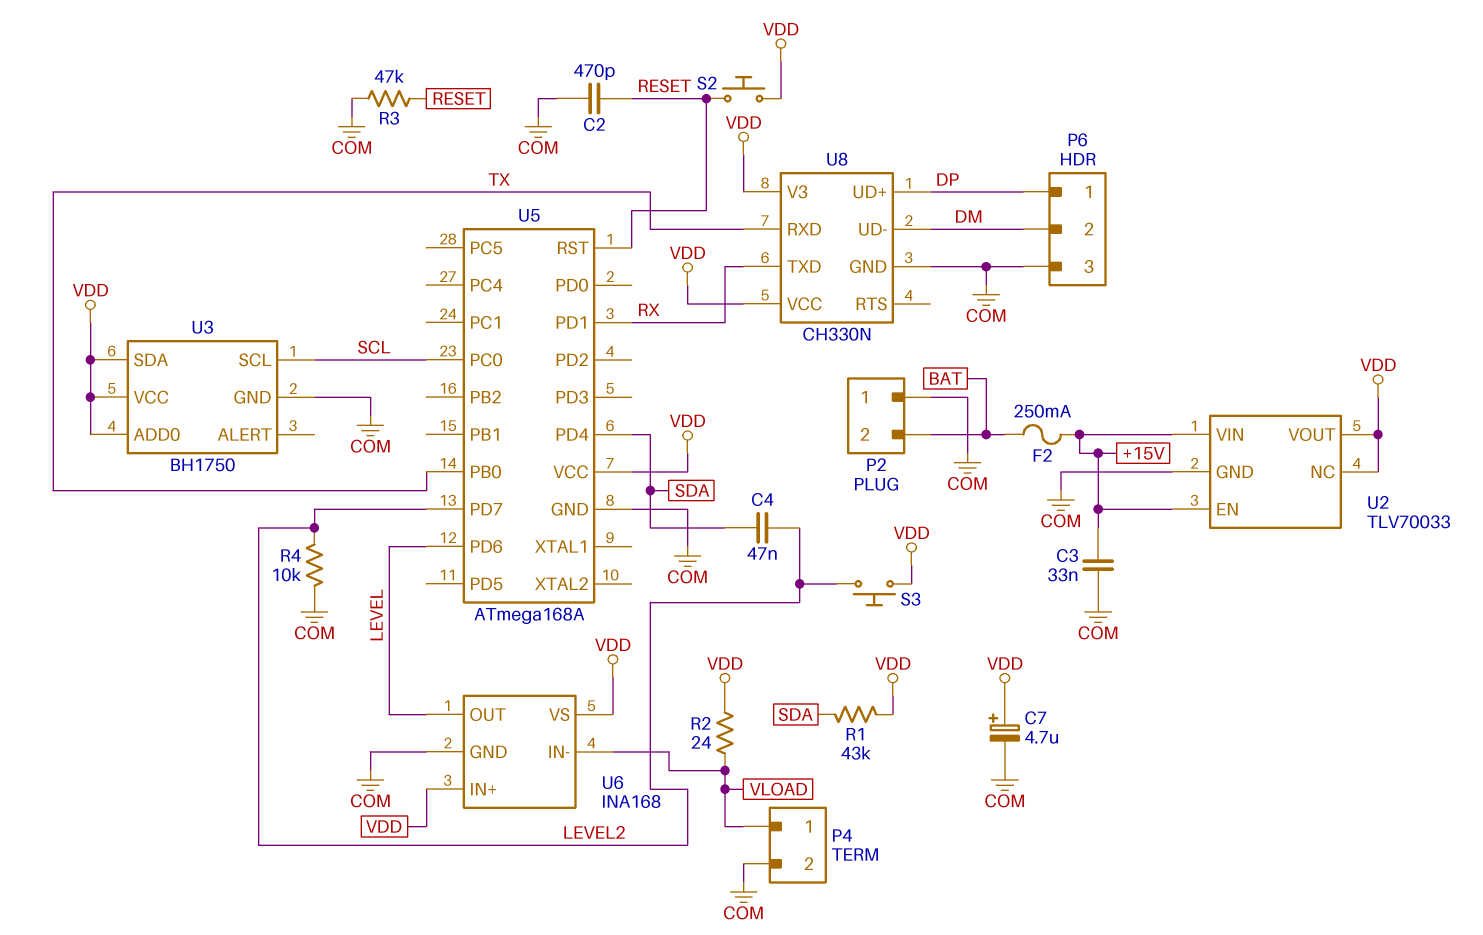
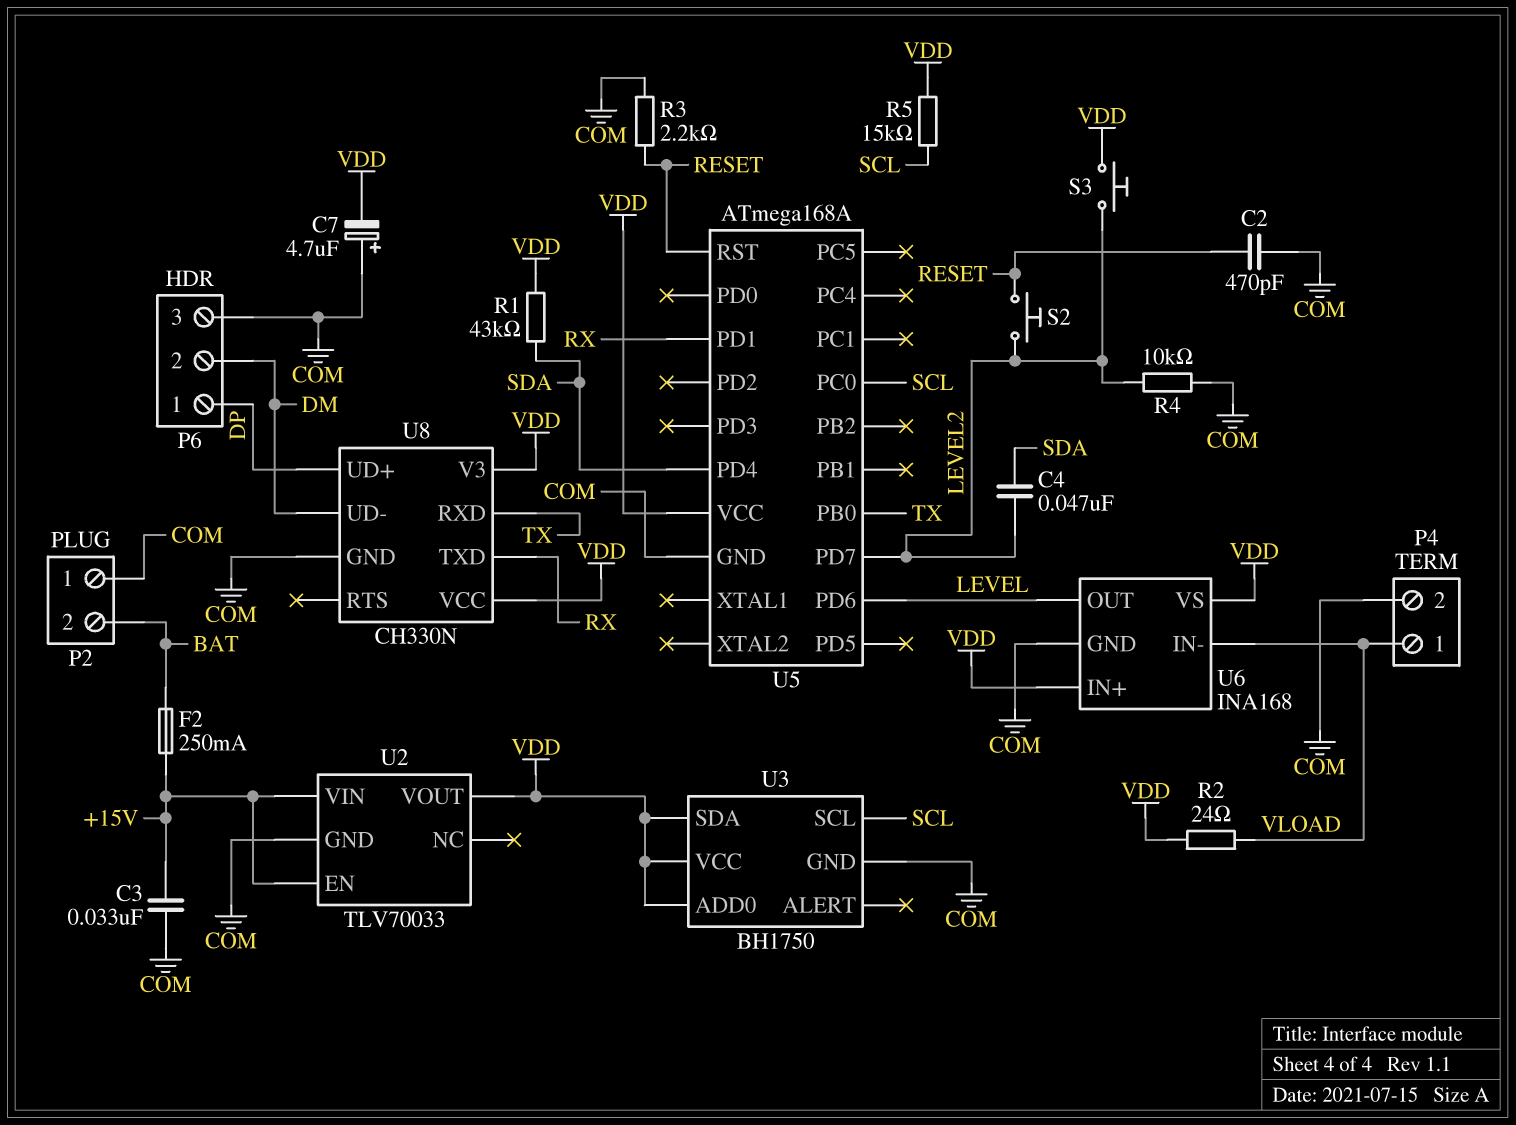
C7: 4.7uF (plus VDD, minus COM) -> 4.7uF (plus COM, minus VDD)
R3: 47k (COM, RESET) -> 2.2k (COM, RESET)
R5: none -> 15k (SCL, VDD)
S2: button (RESET, VDD) -> button (LEVEL2, RESET)
U2 pin NC: VDD -> none

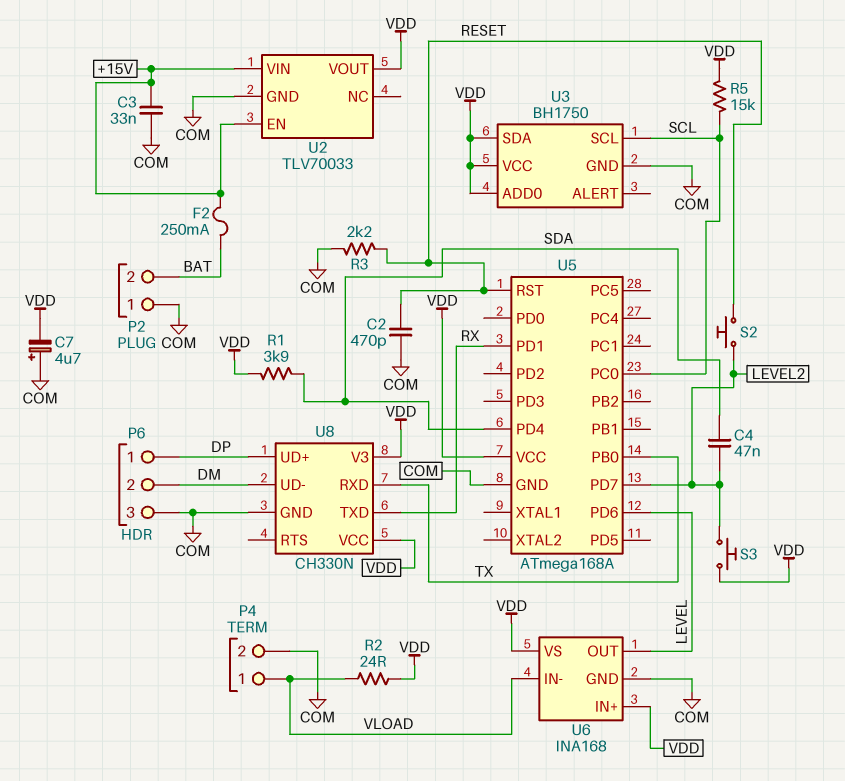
R1: 43k (SDA, VDD) -> 3.9k (SDA, VDD)
R4: 10k (COM, LEVEL2) -> none

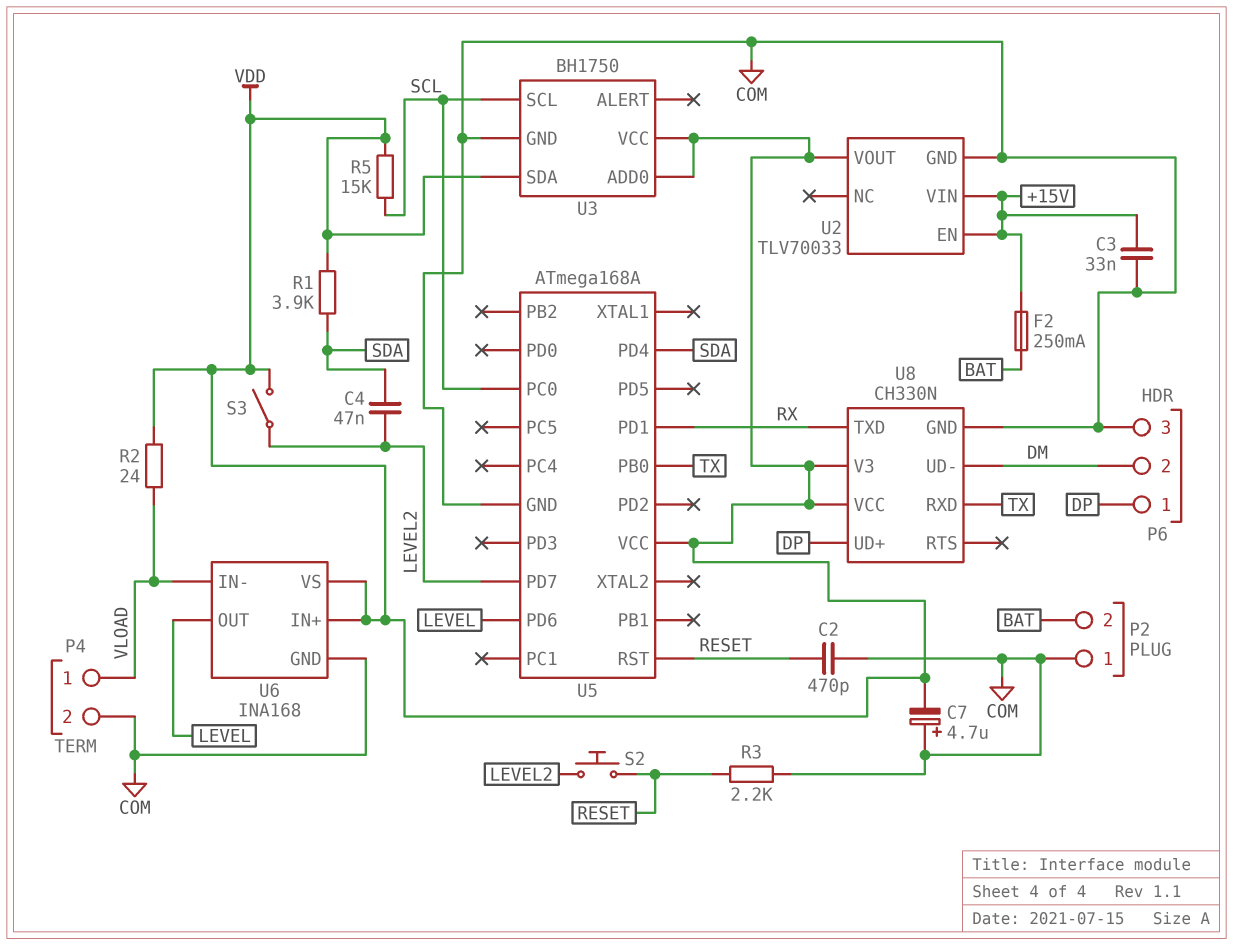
S3: button (LEVEL2, VDD) -> switch (LEVEL2, VDD)

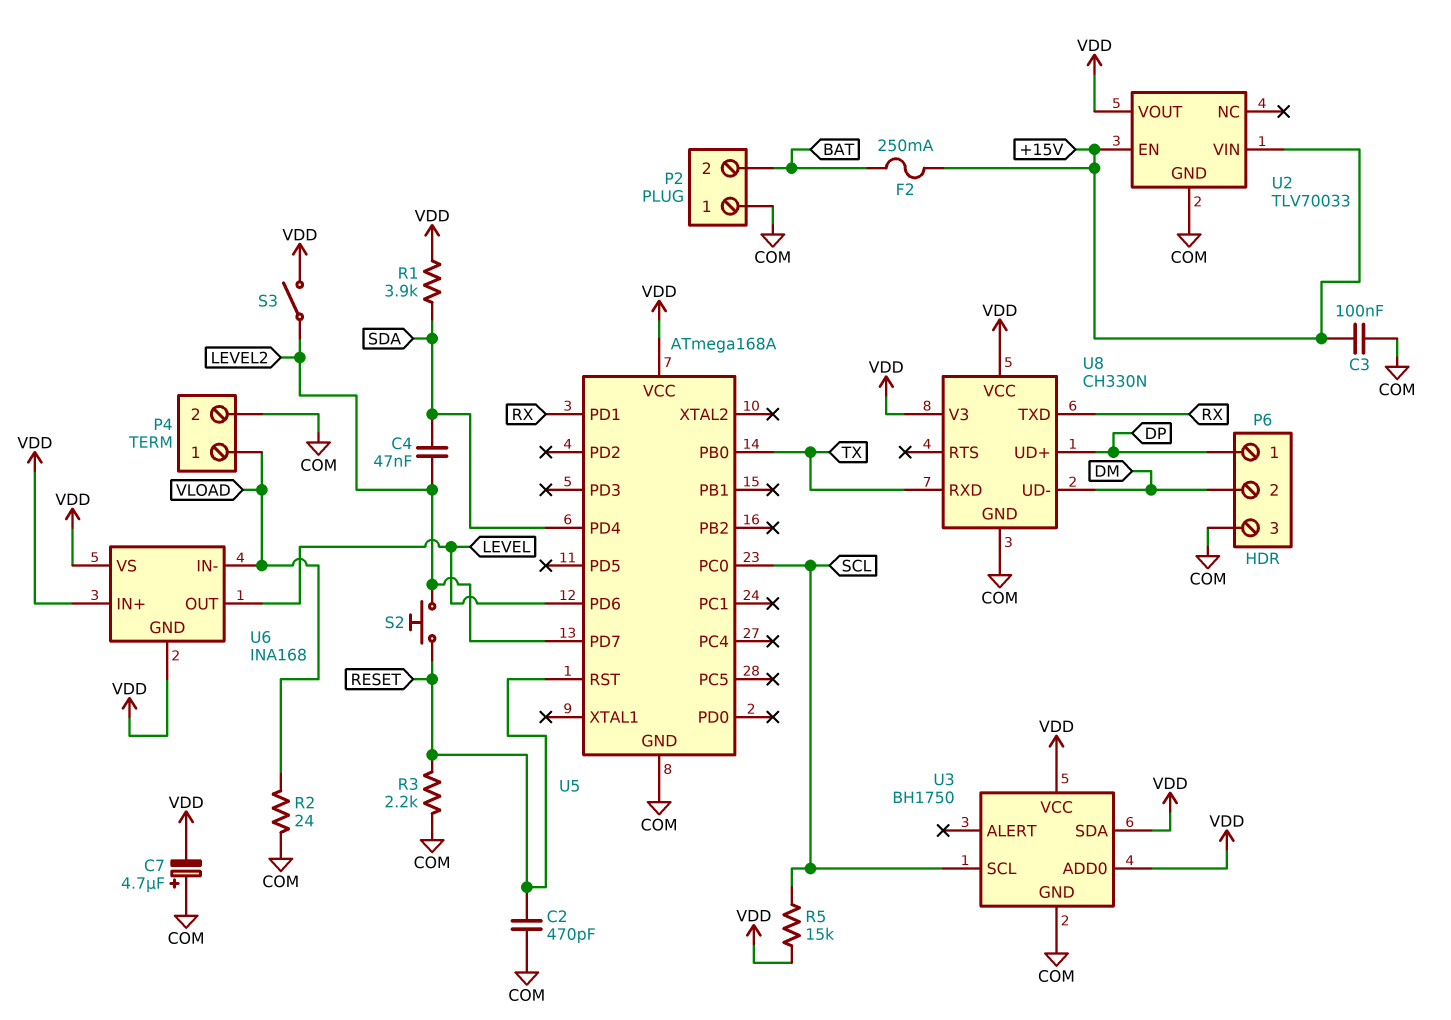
C3: 33nF (+15V, COM) -> 100nF (+15V, COM)
R2: 24 (VDD, VLOAD) -> 24 (COM, VLOAD)
U6 pin GND: COM -> VDD

